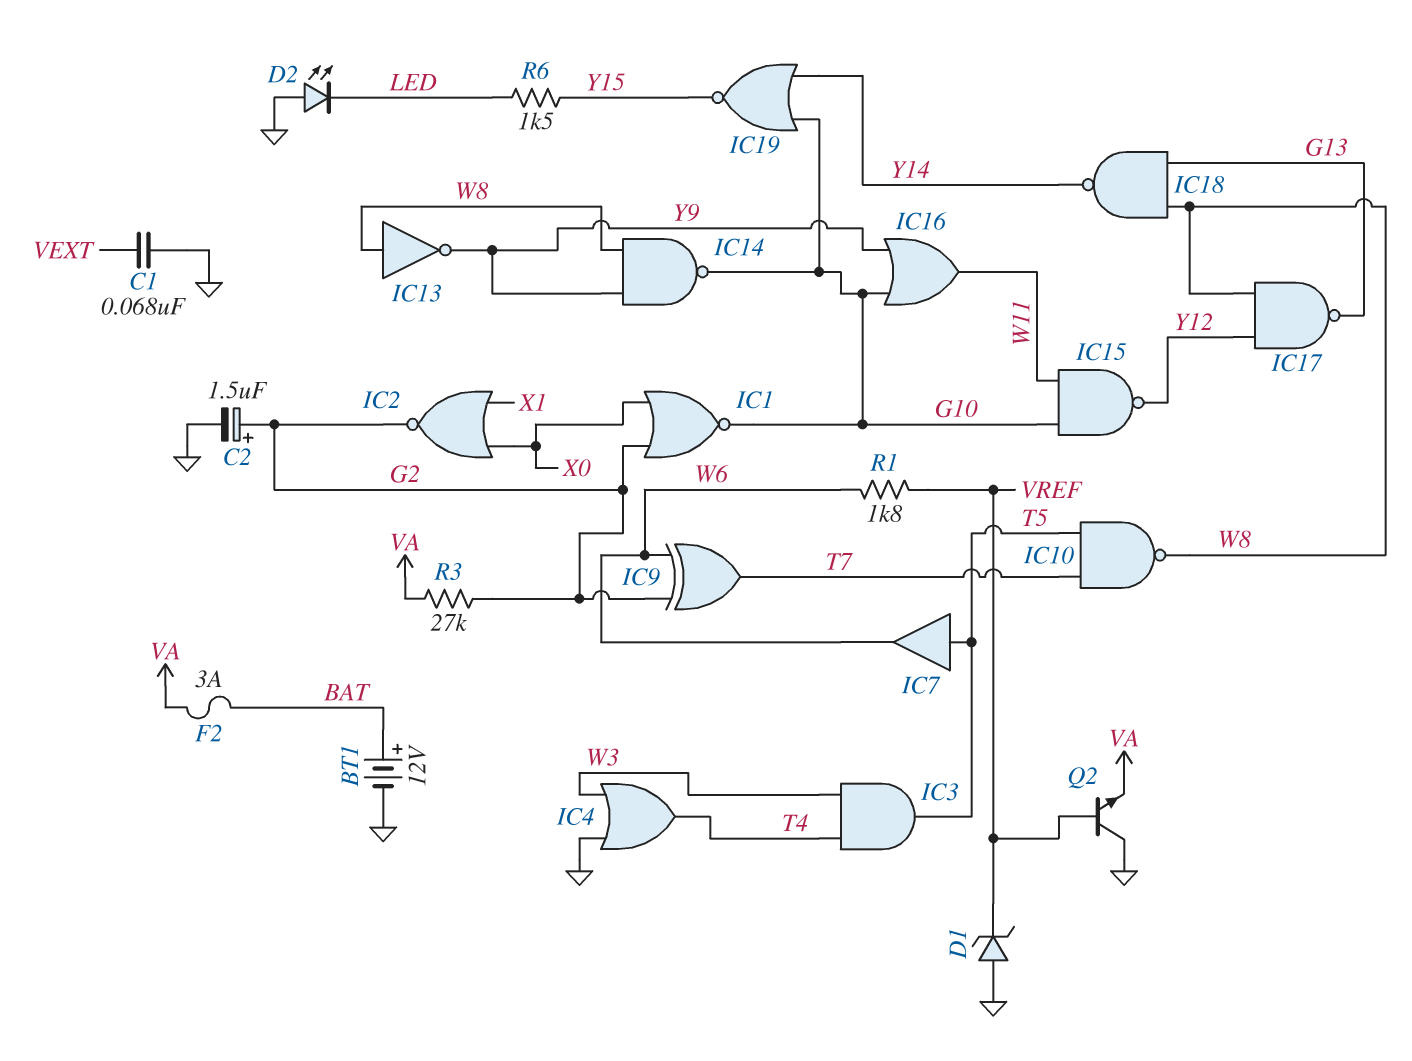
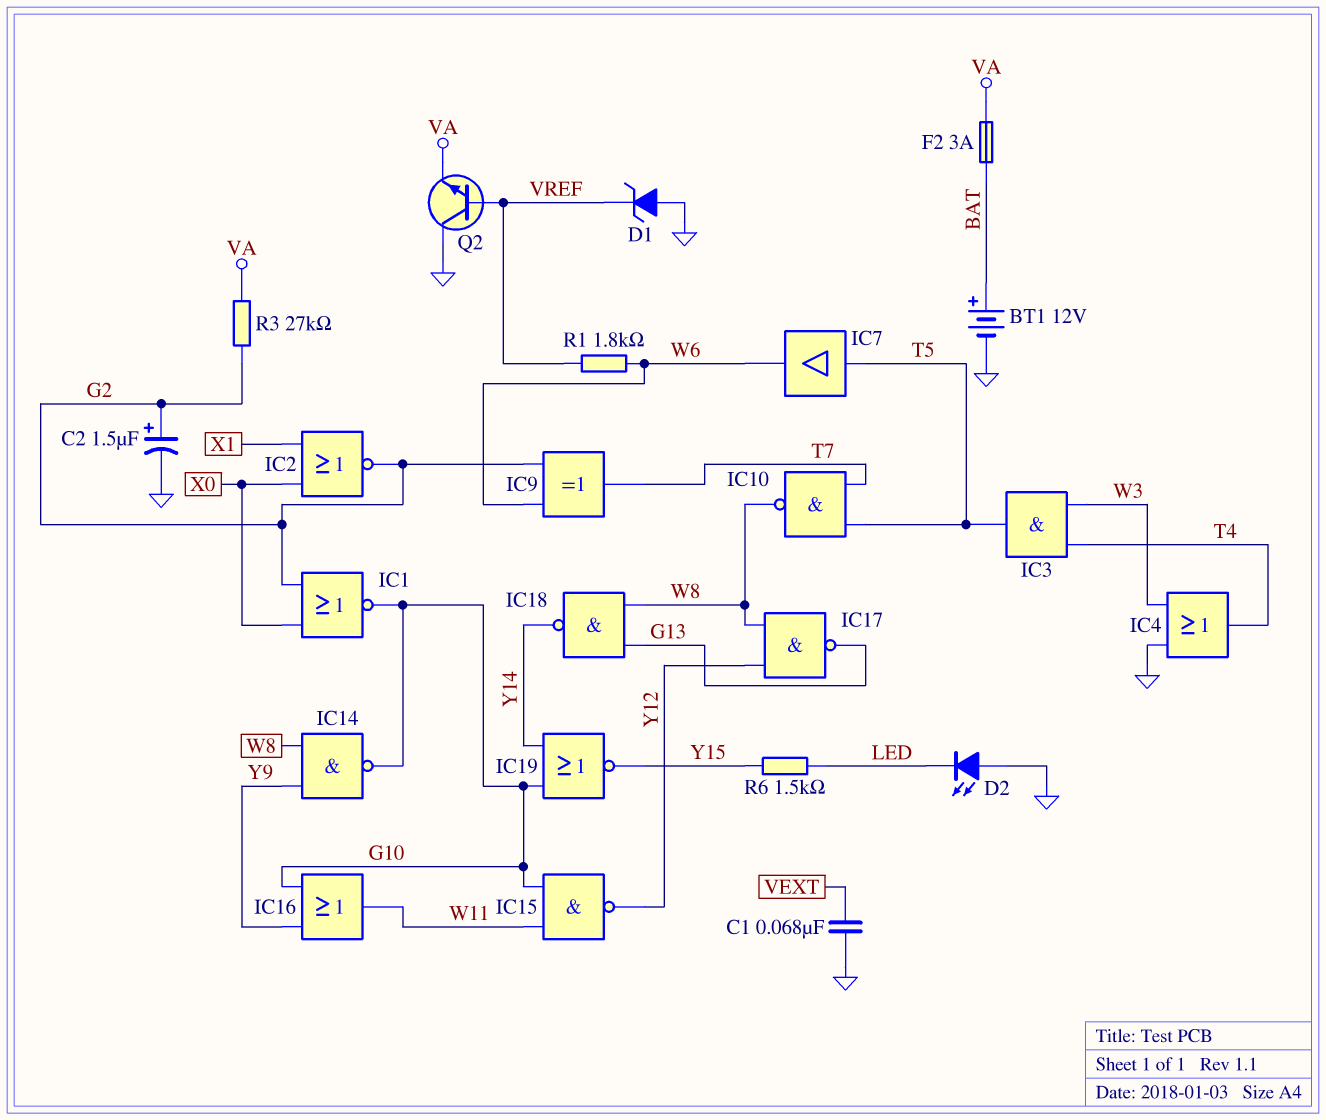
IC13: NOT (in W8, out Y9) -> none

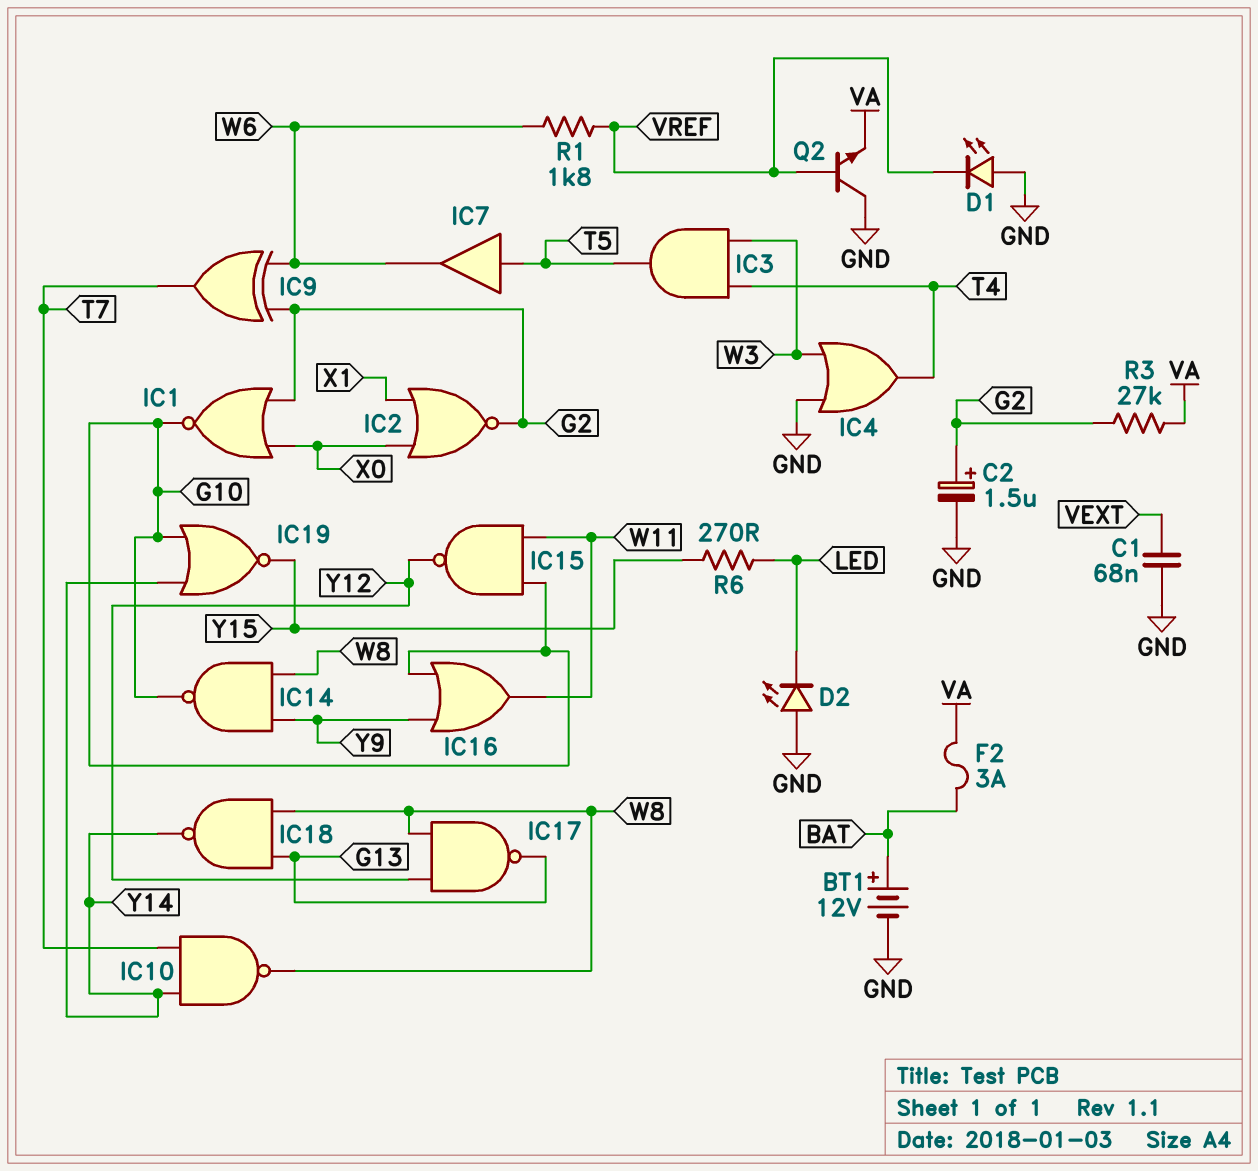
D1: zener (A GND, K VREF) -> LED (A GND, K VREF)
IC10: NAND (in T5, in T7, out W8) -> NAND (in T7, in Y14, out W8)
R6: 1.5k (LED, Y15) -> 270 (LED, Y15)

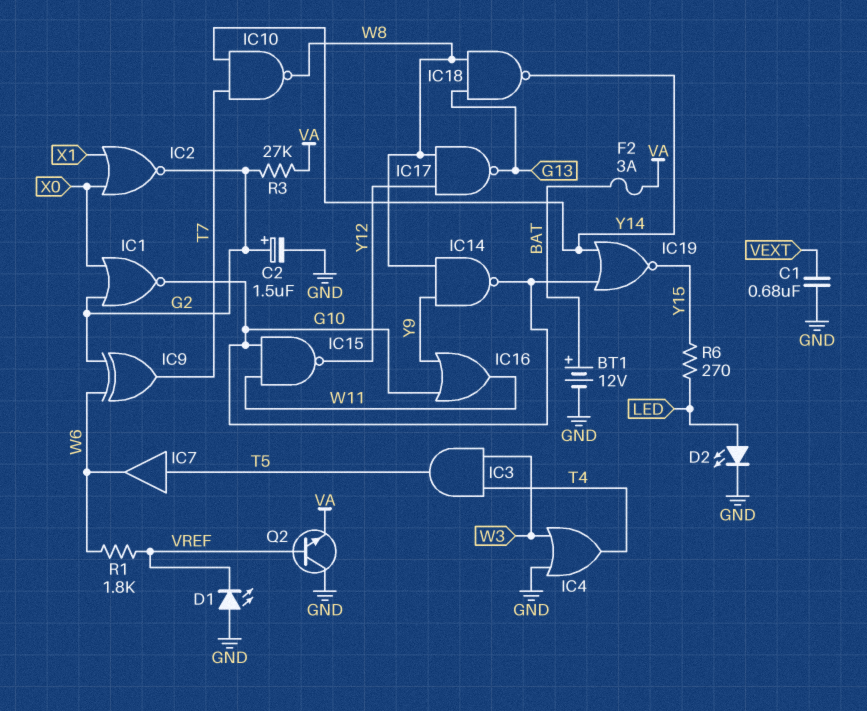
C1: 68nF (GND, VEXT) -> 680nF (GND, VEXT)
D2: LED (A GND, K LED) -> LED (A LED, K GND)

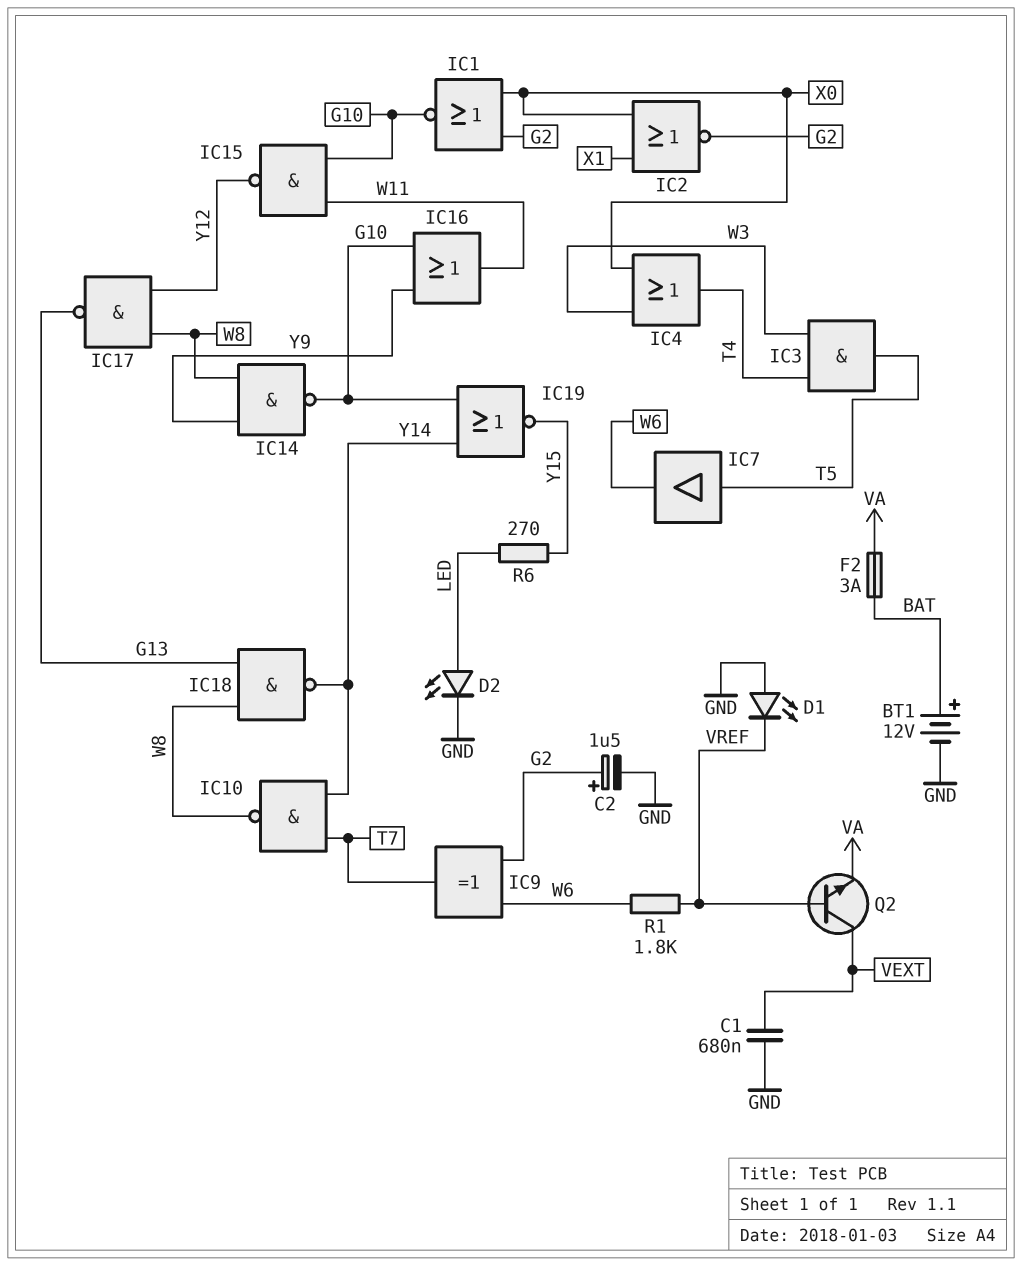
IC4: OR (in GND, in W3, out T4) -> OR (in W3, in X0, out T4)
Q2: NPN (B VREF, C GND, E VA) -> NPN (B VREF, C VEXT, E VA)
R3: 27k (G2, VA) -> none

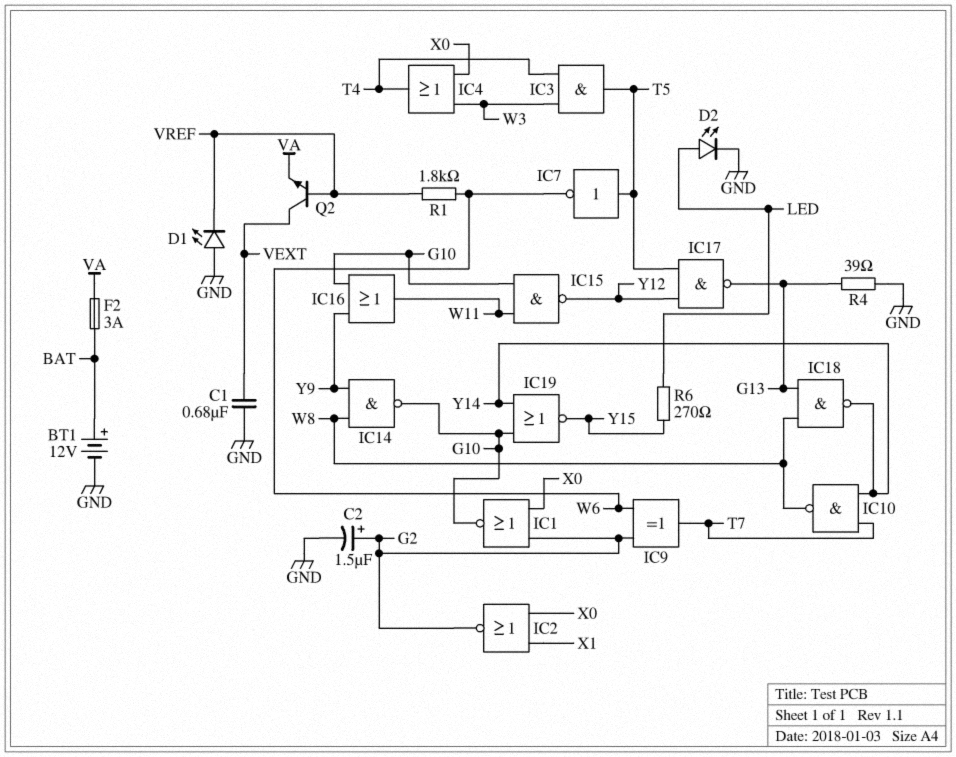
IC7: buffer (in T5, out W6) -> NOT (in T5, out W6)
IC17: NAND (in W8, in Y12, out G13) -> NAND (in T5, in Y12, out G13)
R4: none -> 39 (G13, GND)

